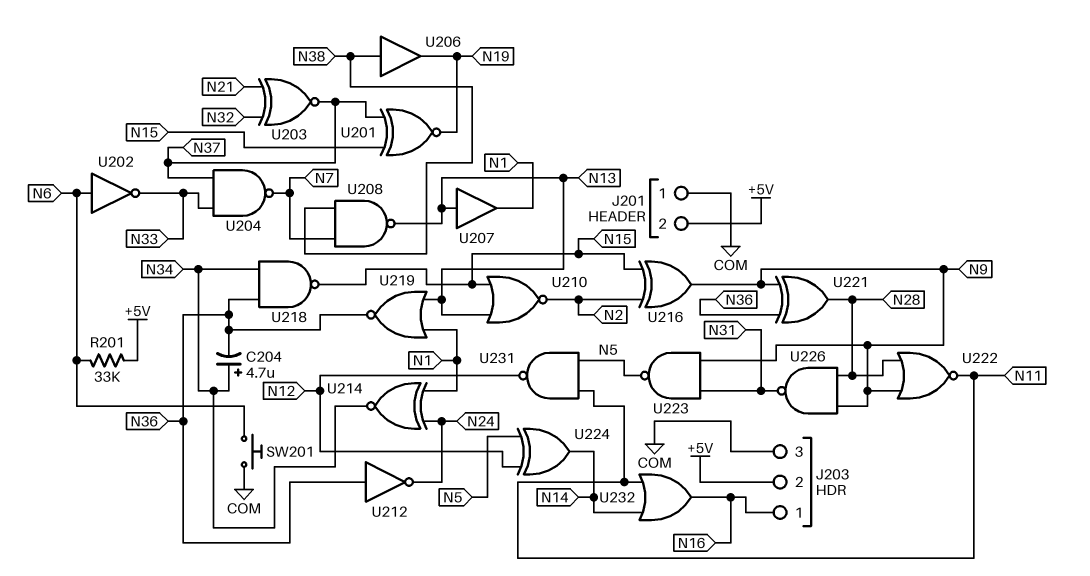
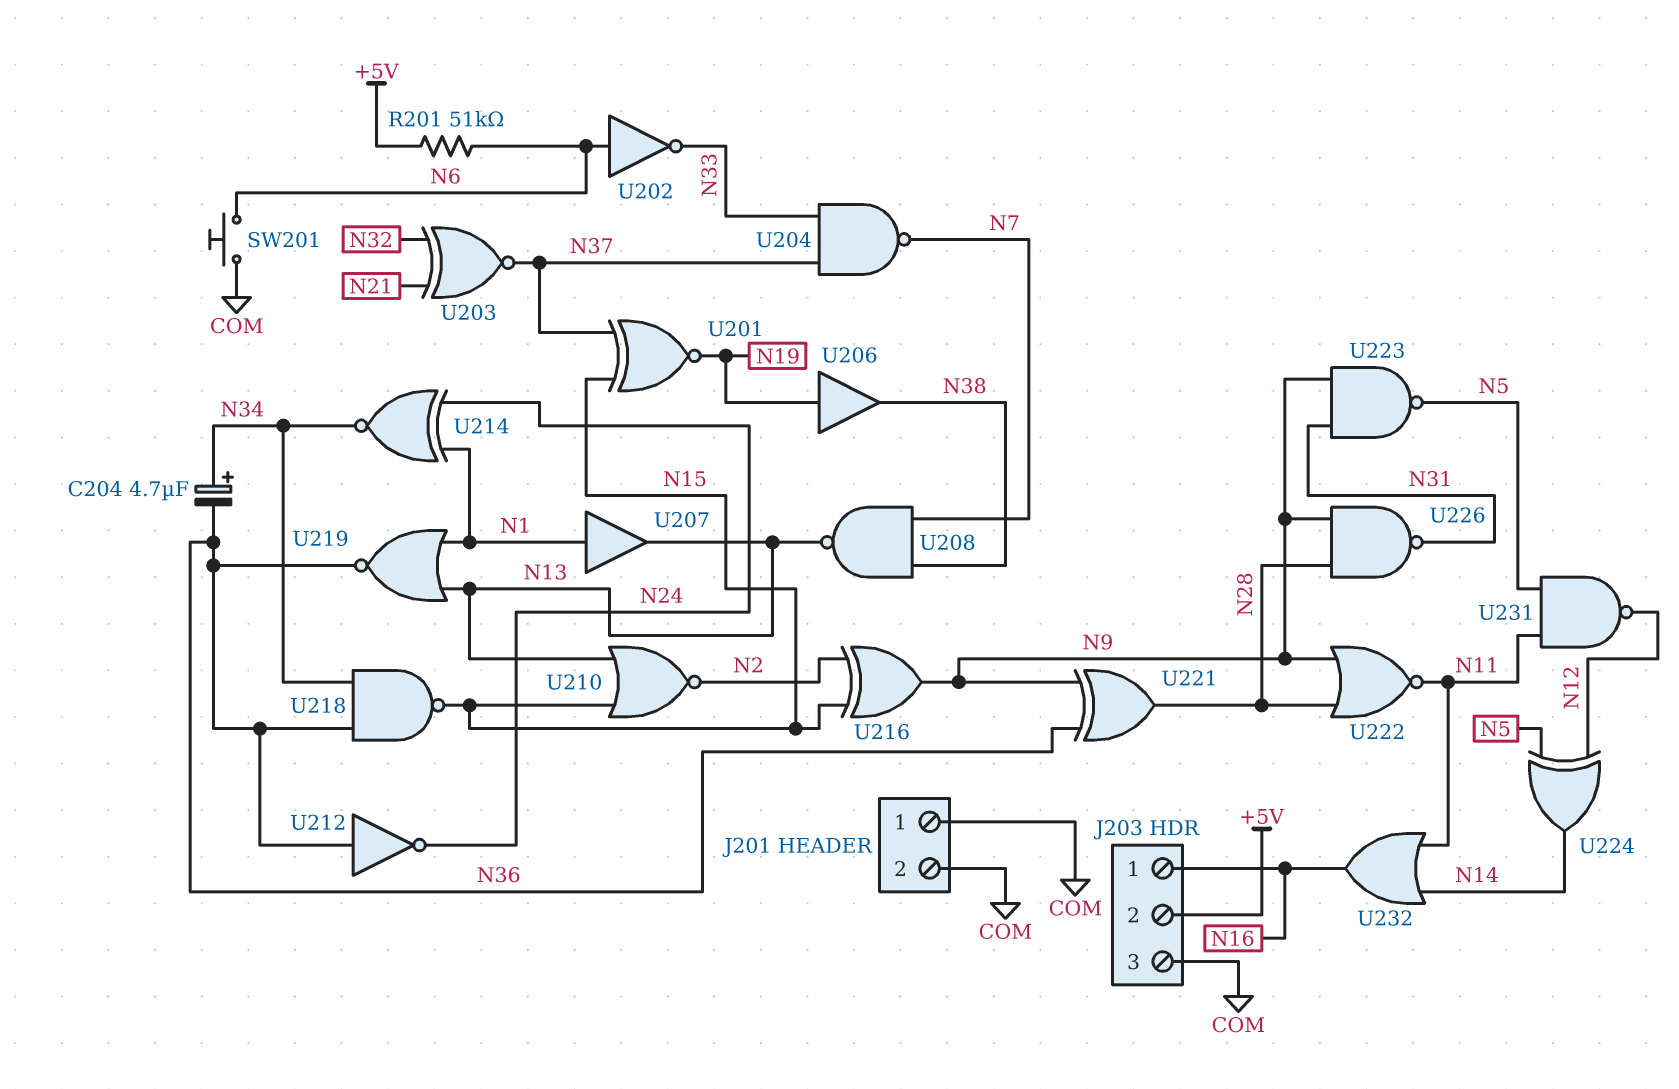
J201 pin 2: +5V -> COM
R201: 33k (+5V, N6) -> 51k (+5V, N6)
U206: buffer (in N38, out N19) -> buffer (in N19, out N38)
U207: buffer (in N13, out N1) -> buffer (in N1, out N13)

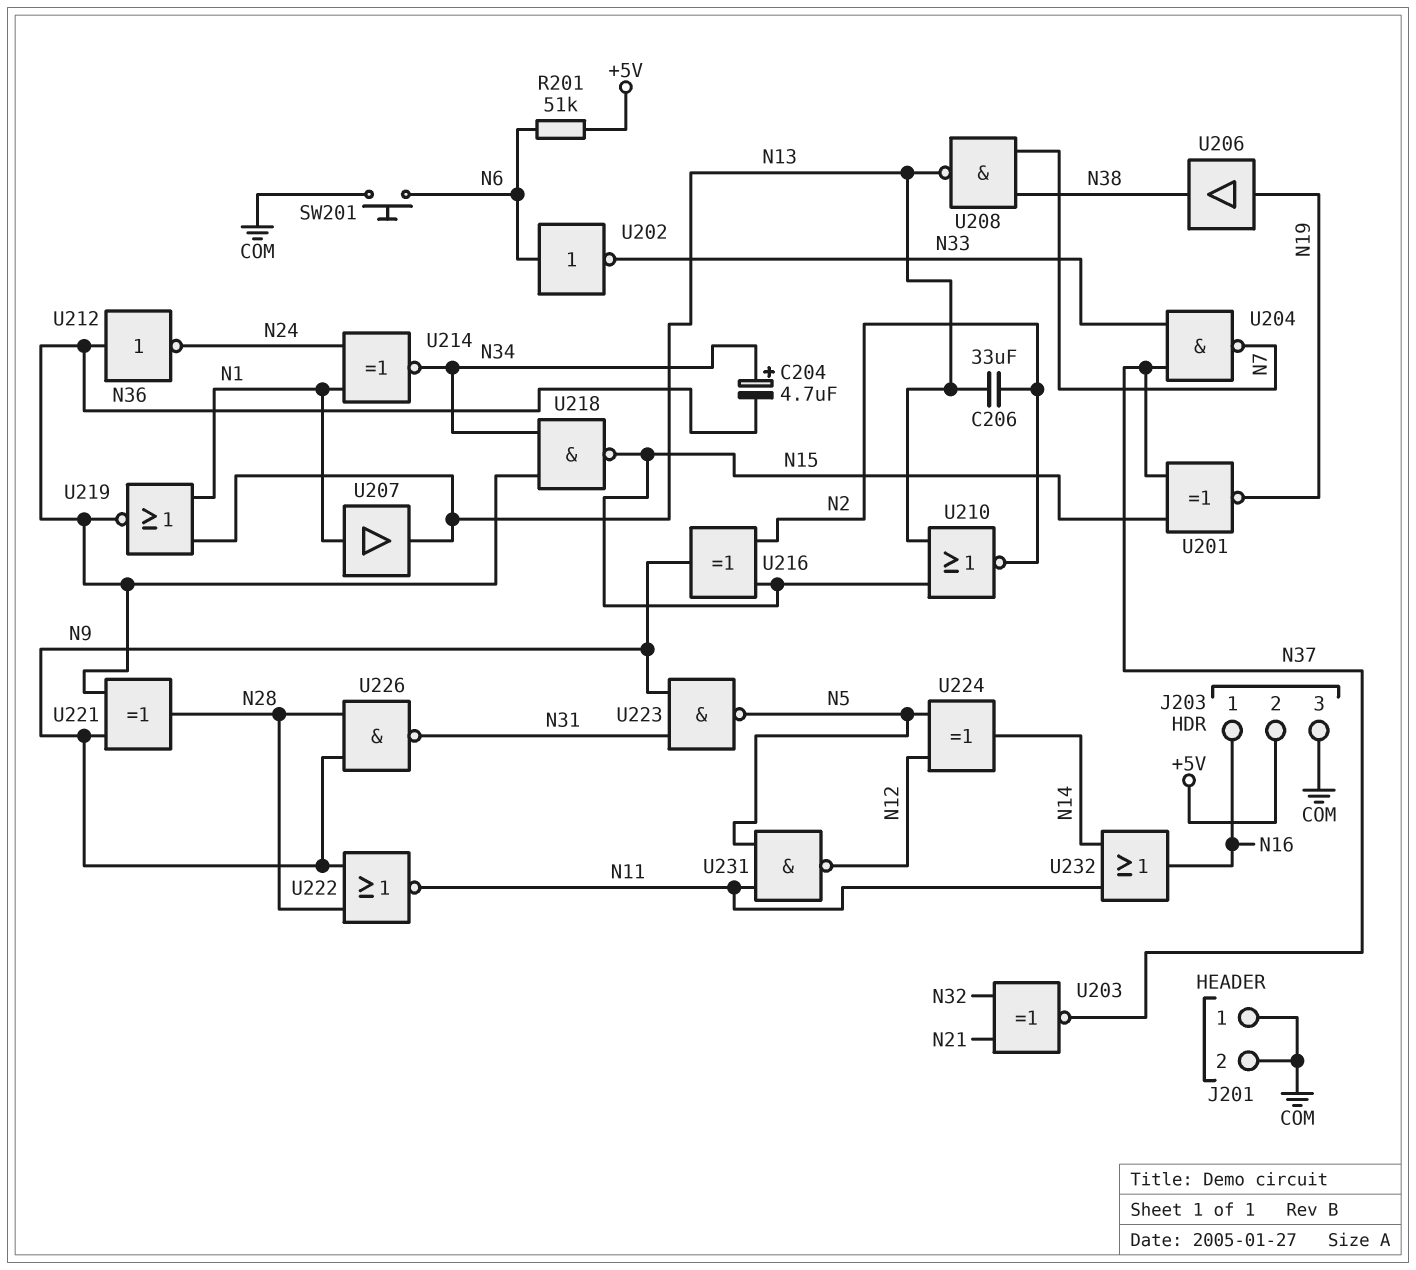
C206: none -> 33uF (N2, N13)

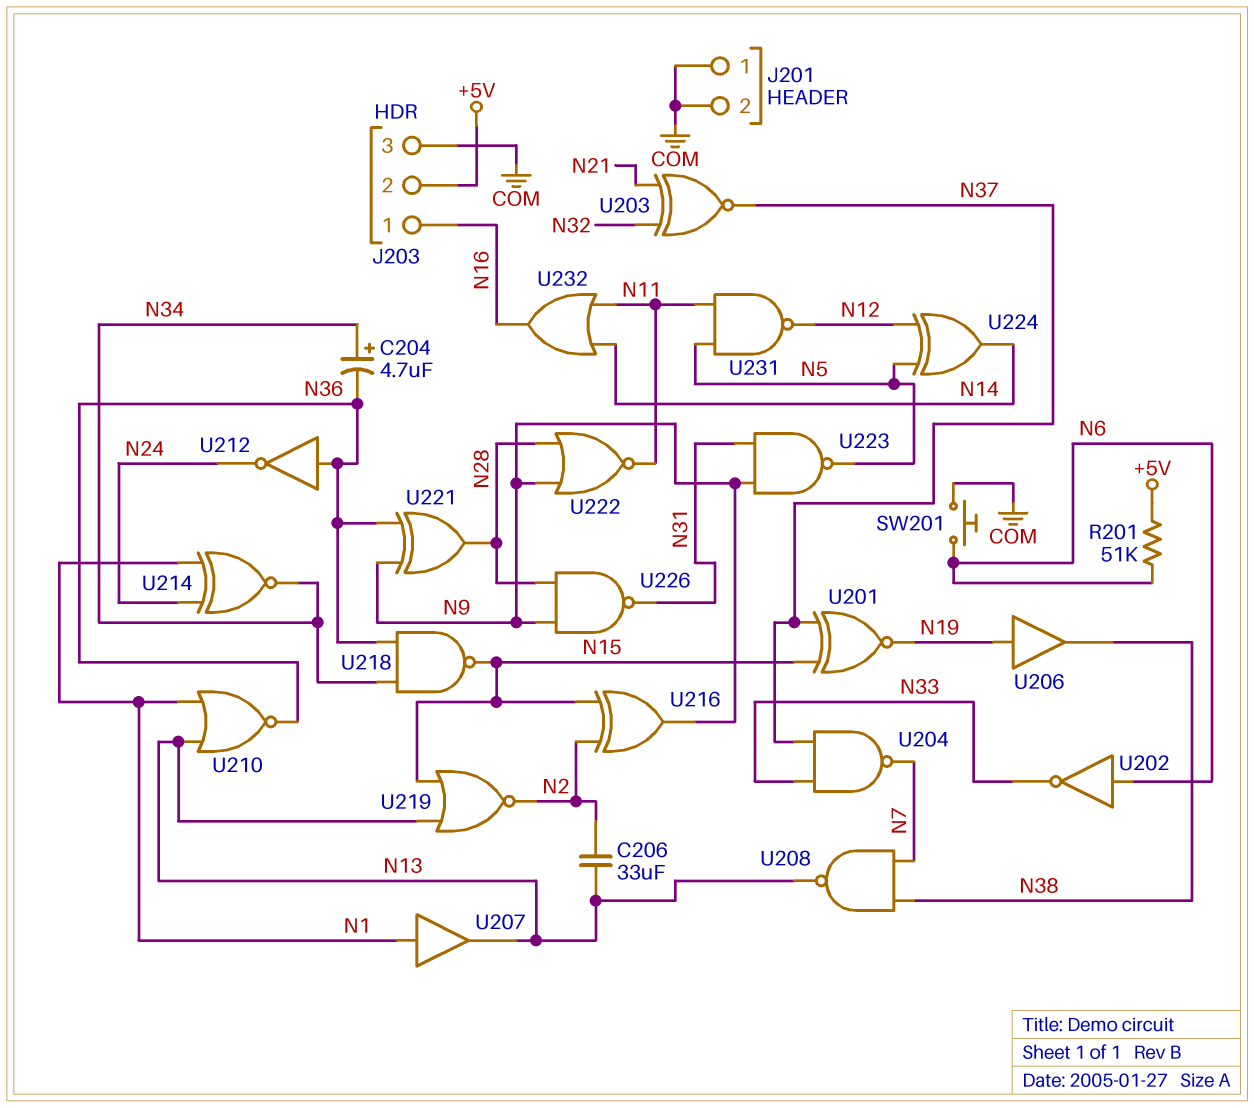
U210: NOR (in N13, in N15, out N2) -> NOR (in N1, in N13, out N36)
U219: NOR (in N1, in N13, out N36) -> NOR (in N13, in N15, out N2)

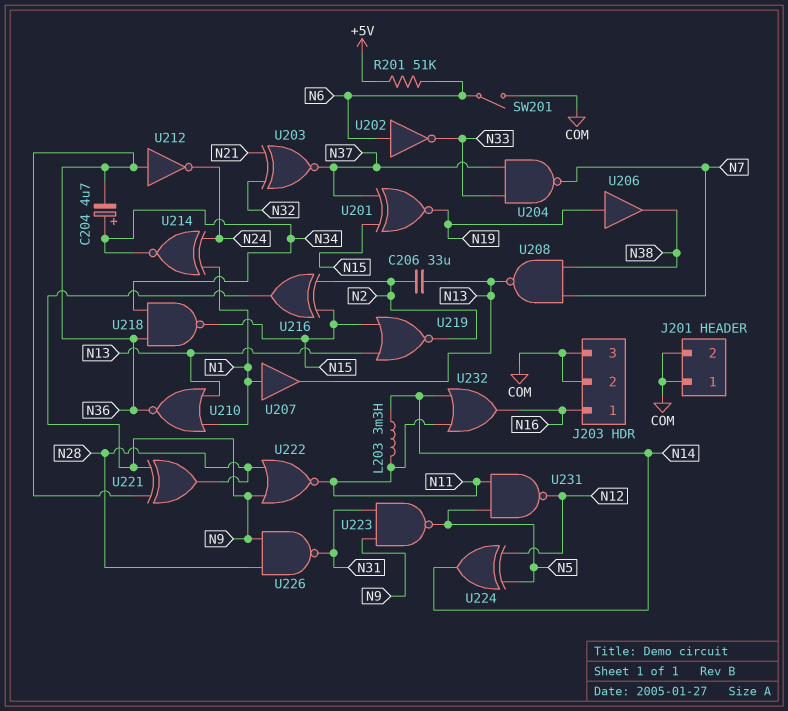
J203 pin 2: +5V -> COM
L203: none -> 3.3mH (N11, N14)
SW201: button (COM, N6) -> switch (COM, N6)

